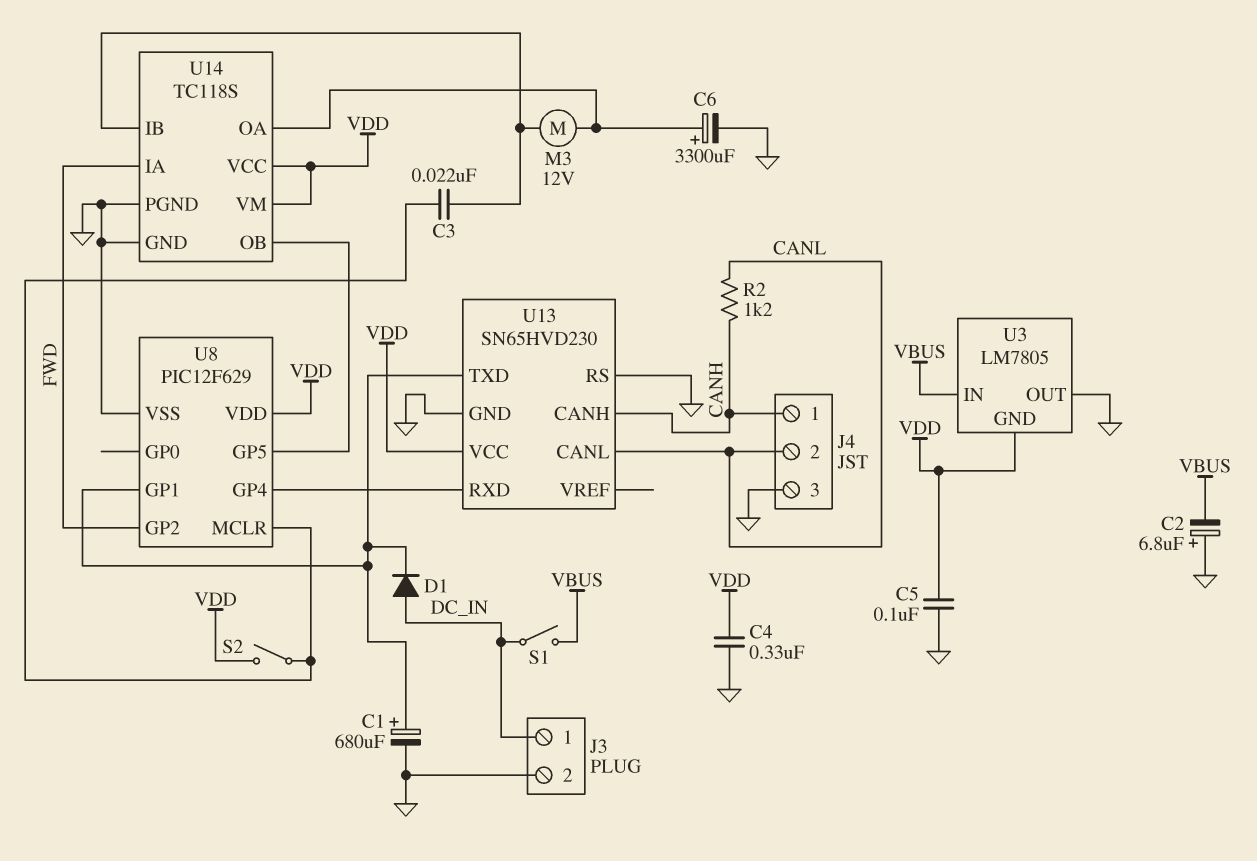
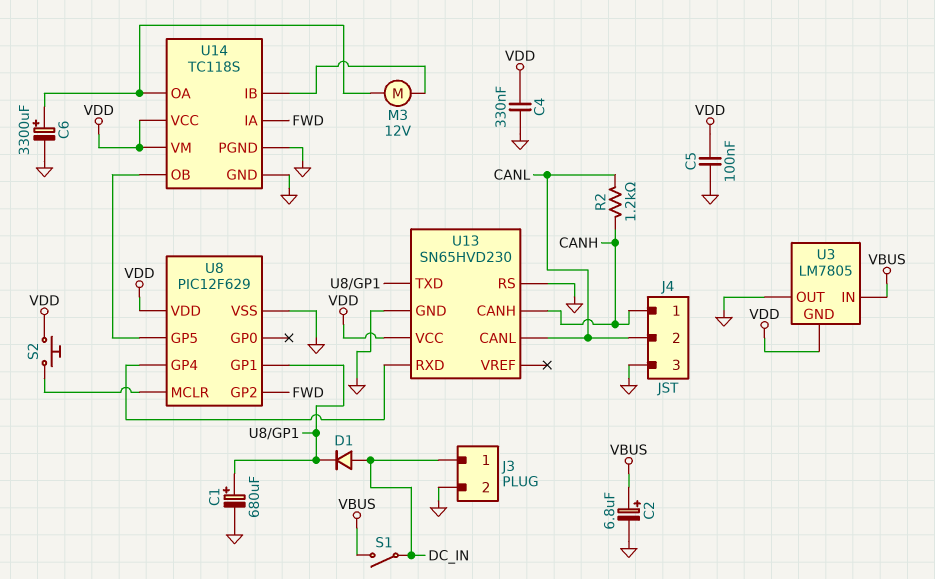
C2: 6.8uF (plus GND, minus VBUS) -> 6.8uF (plus VBUS, minus GND)
C3: 22nF (U8/MCLR, U14/IB) -> none
S2: switch (U8/MCLR, VDD) -> button (U8/MCLR, VDD)

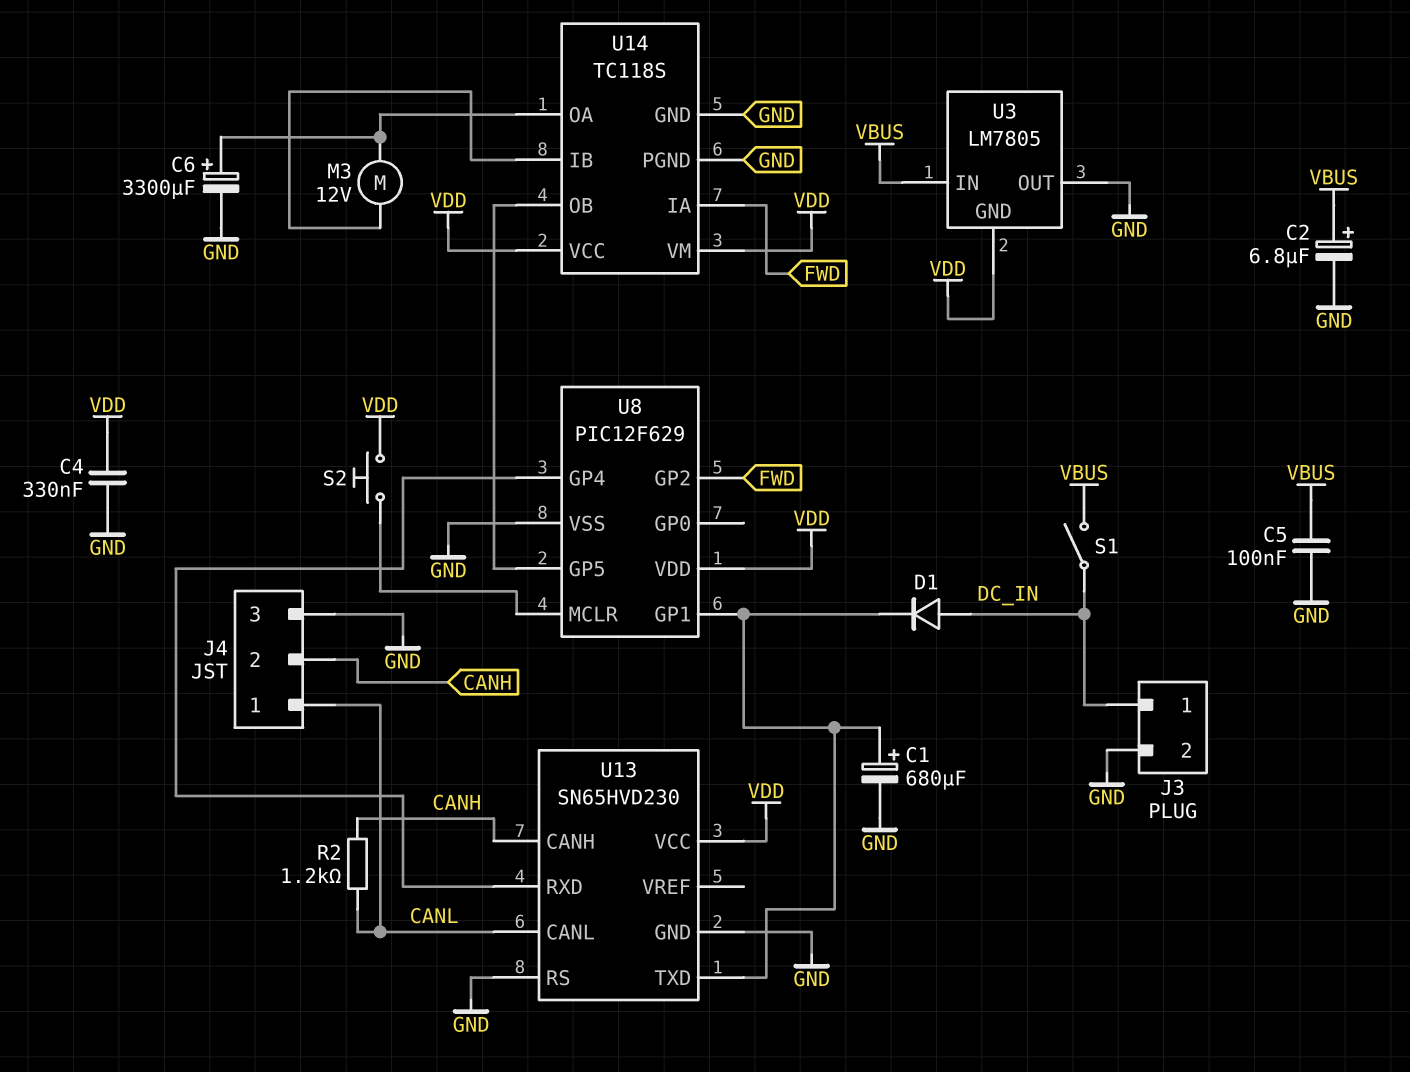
C5: 100nF (GND, VDD) -> 100nF (GND, VBUS)
J4 pin 1: CANH -> CANL
J4 pin 2: CANL -> CANH

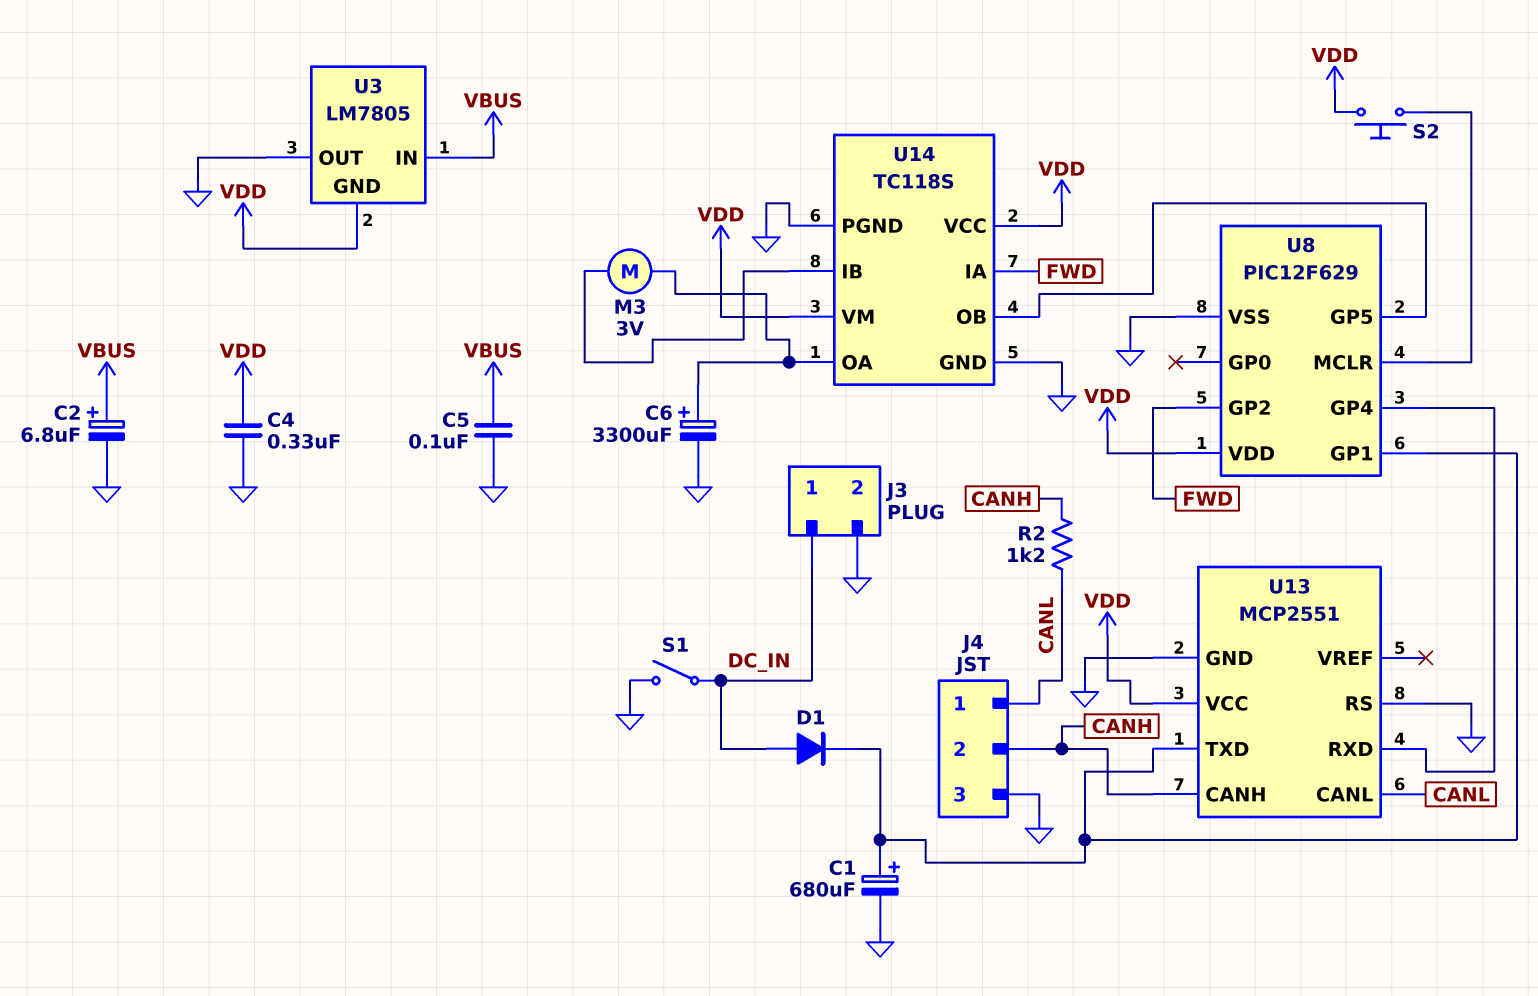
M3: motor 12V (U14/IB, U14/OA) -> motor 3V (U14/IB, U14/OA)
S1: switch (DC_IN, VBUS) -> switch (DC_IN, GND)
U13: SN65HVD230 -> MCP2551

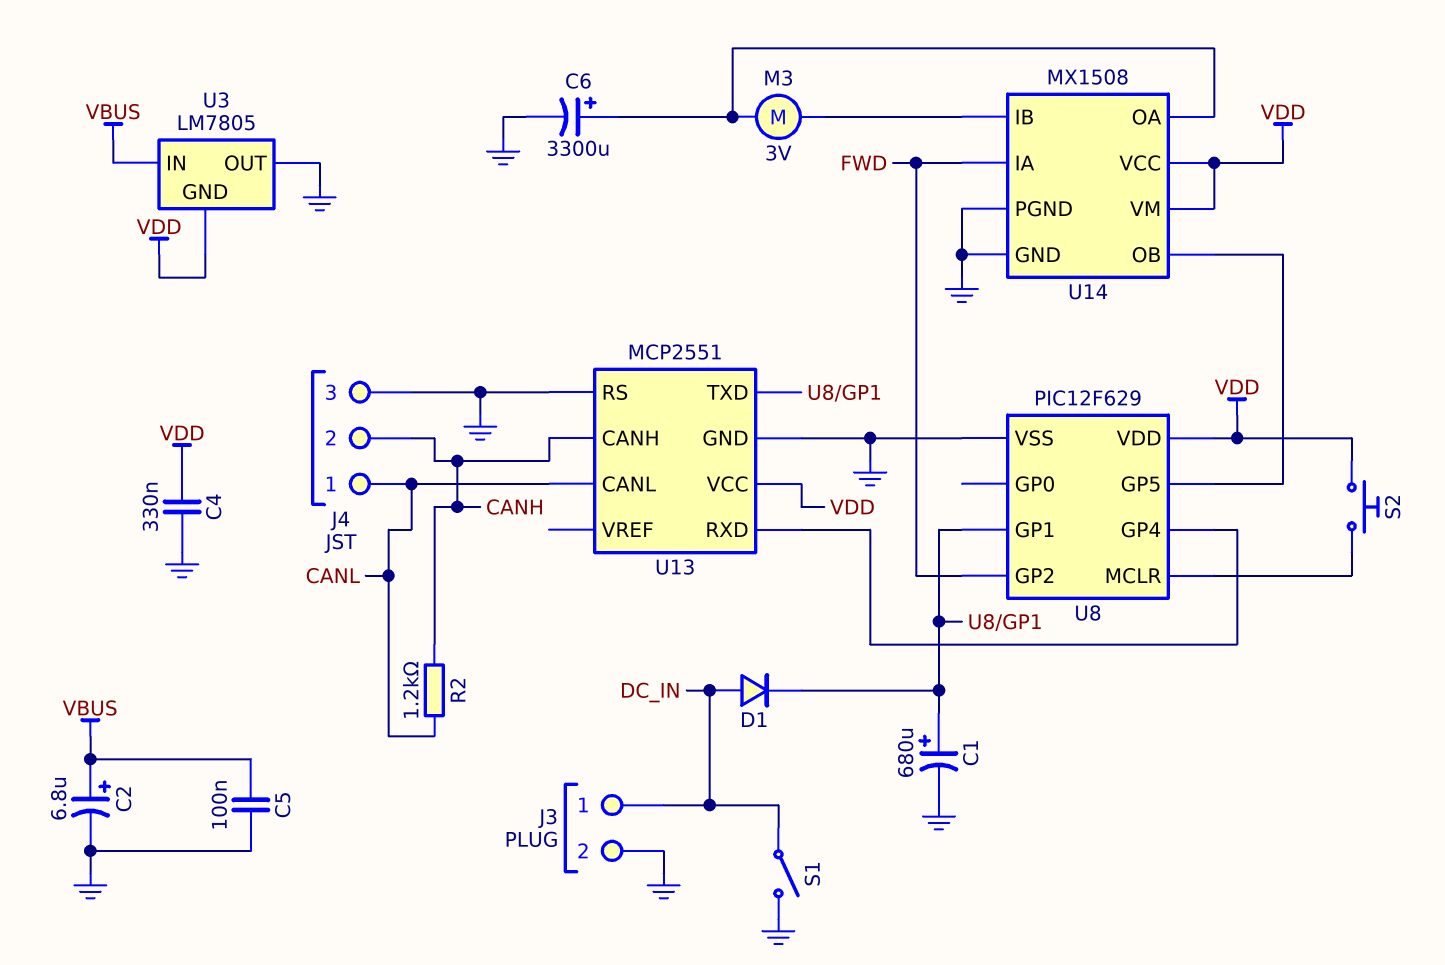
U14: TC118S -> MX1508

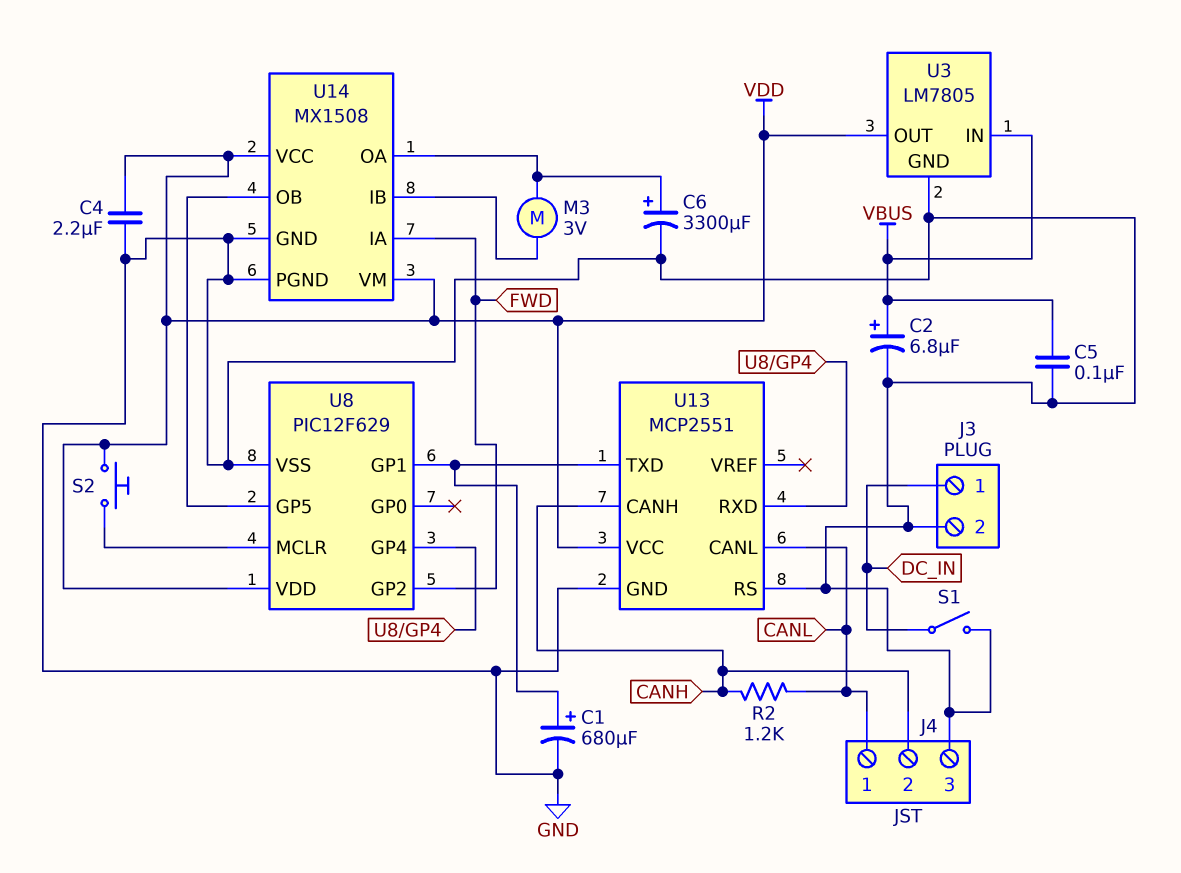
C4: 330nF (GND, VDD) -> 2.2uF (GND, VDD)
D1: diode (A DC_IN, K U8/GP1) -> none
U3 pin GND: VDD -> GND
U3 pin OUT: GND -> VDD

